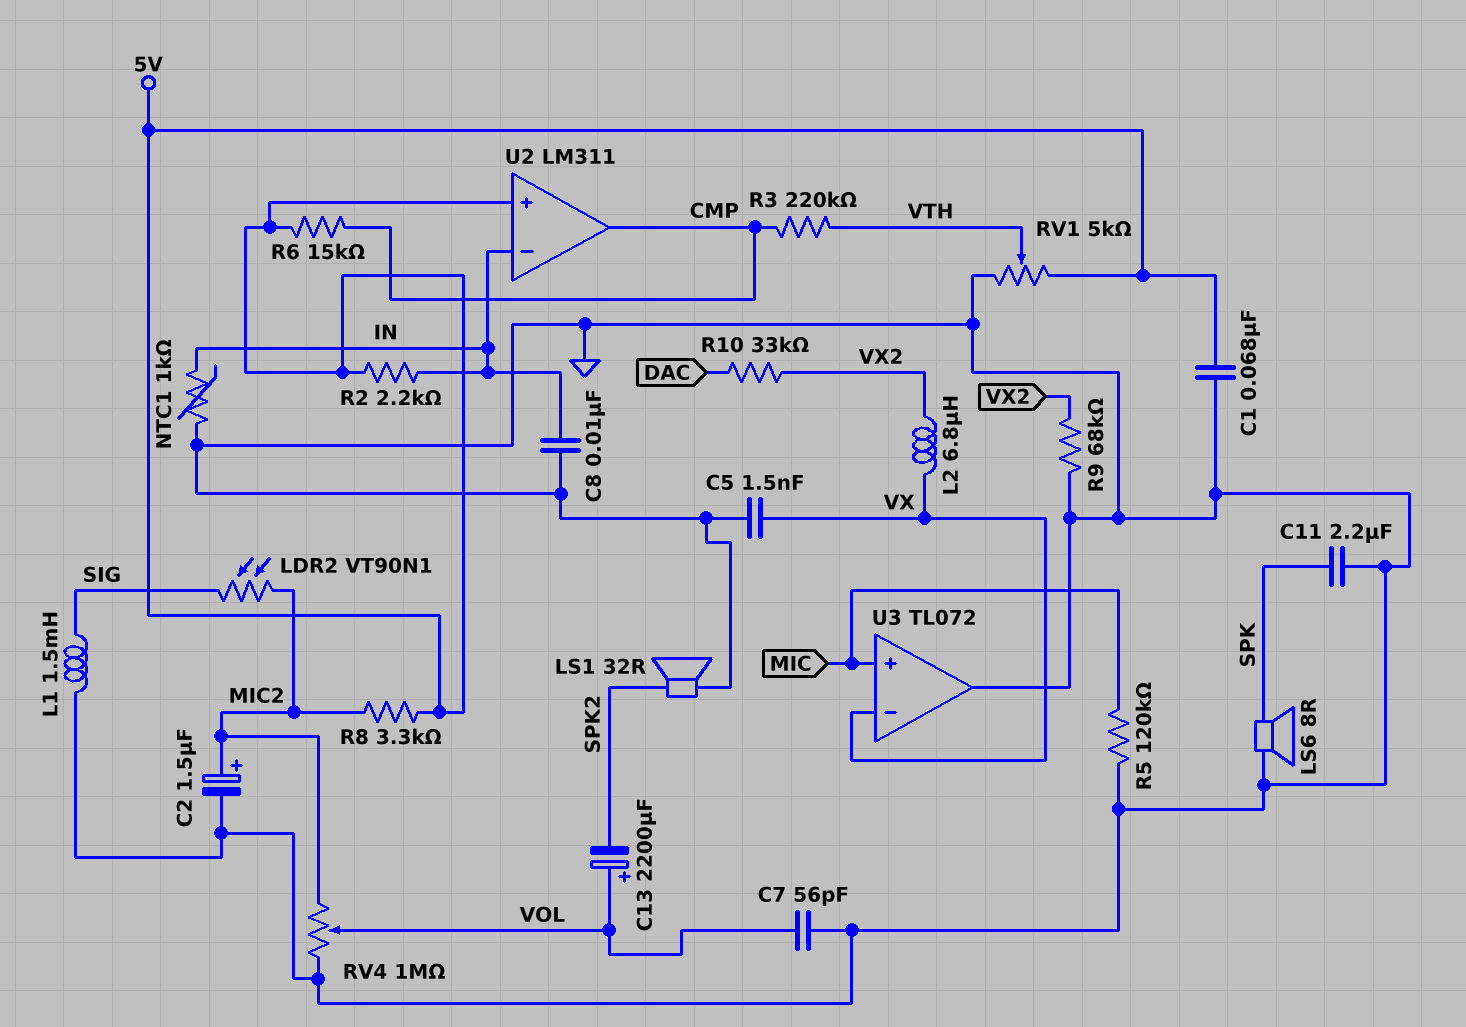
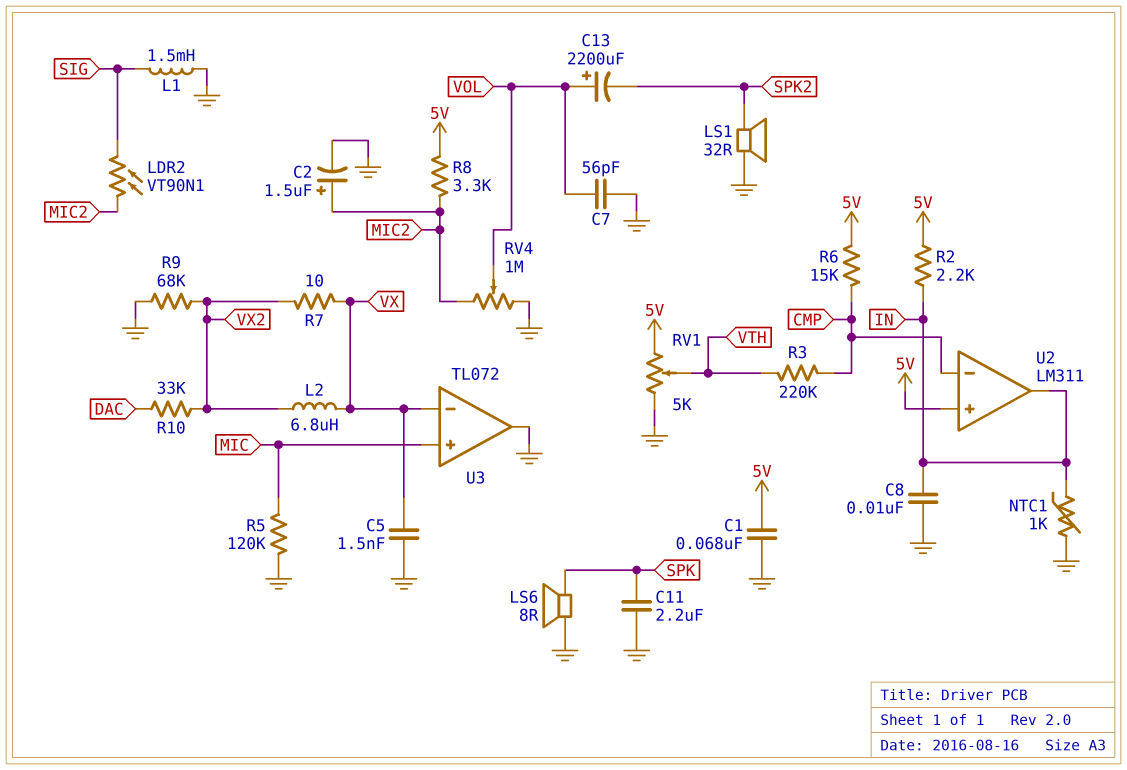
R7: none -> 10 (VX, VX2)
U2 pin in-: IN -> CMP
U2 pin out: CMP -> IN

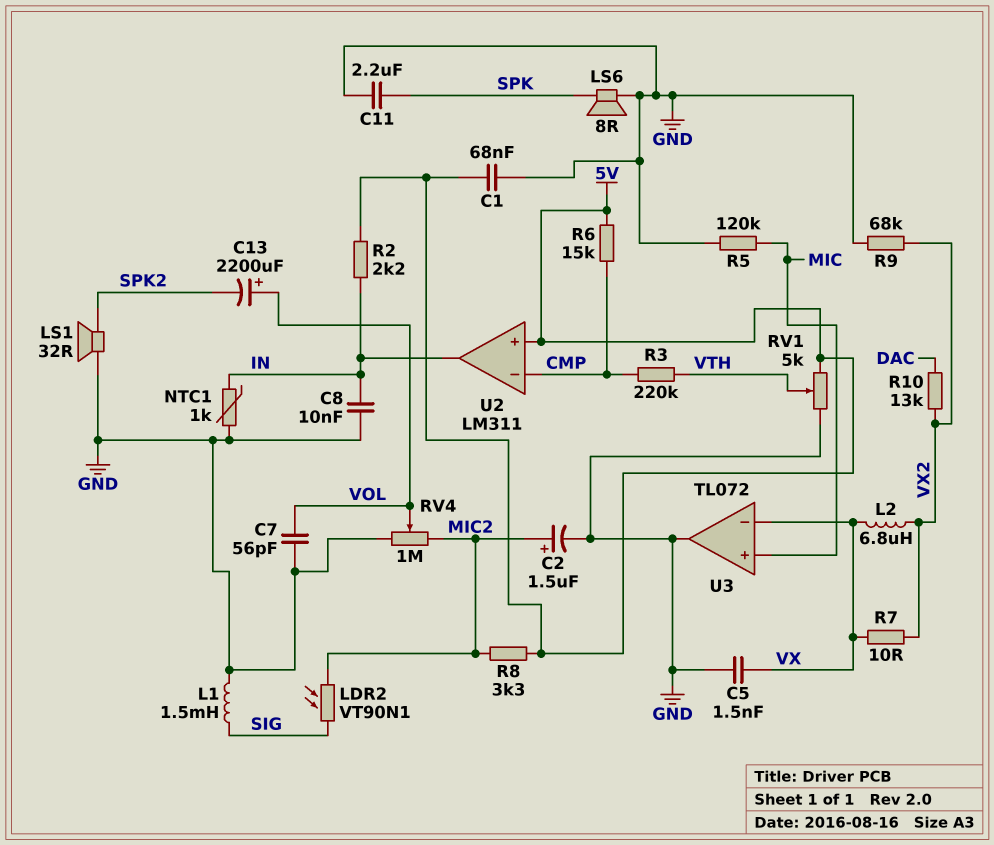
R10: 33k (DAC, VX2) -> 13k (DAC, VX2)

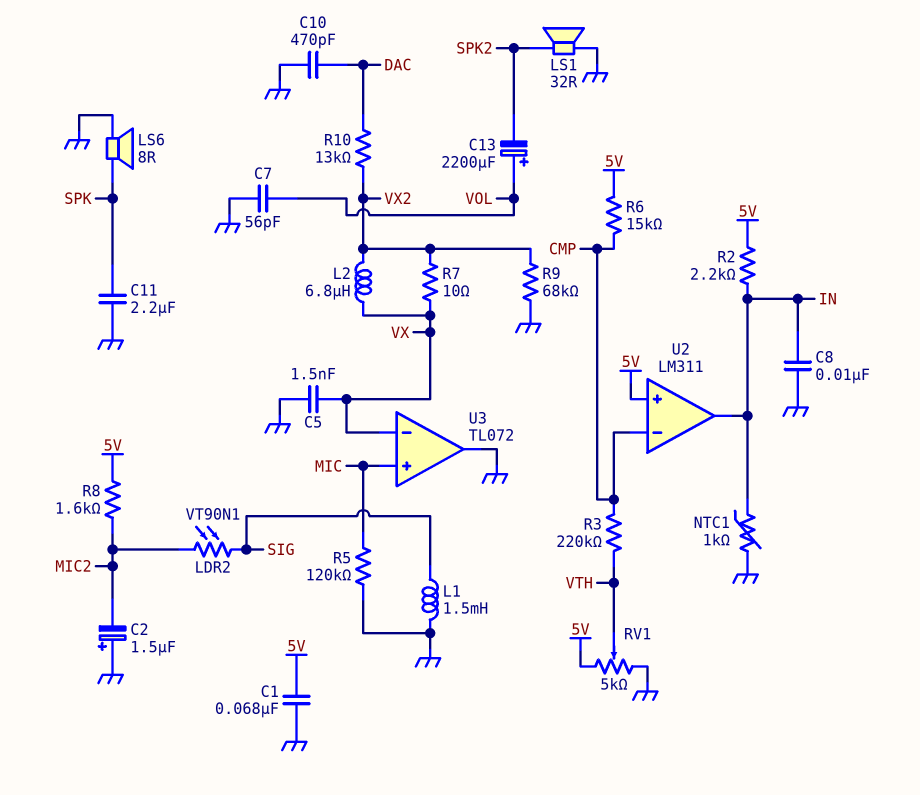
C2: 1.5uF (plus MIC2, minus GND) -> 1.5uF (plus GND, minus MIC2)
C10: none -> 470pF (DAC, GND)
R8: 3.3k (5V, MIC2) -> 1.6k (5V, MIC2)
RV4: 1M (GND, MIC2, wiper VOL) -> none

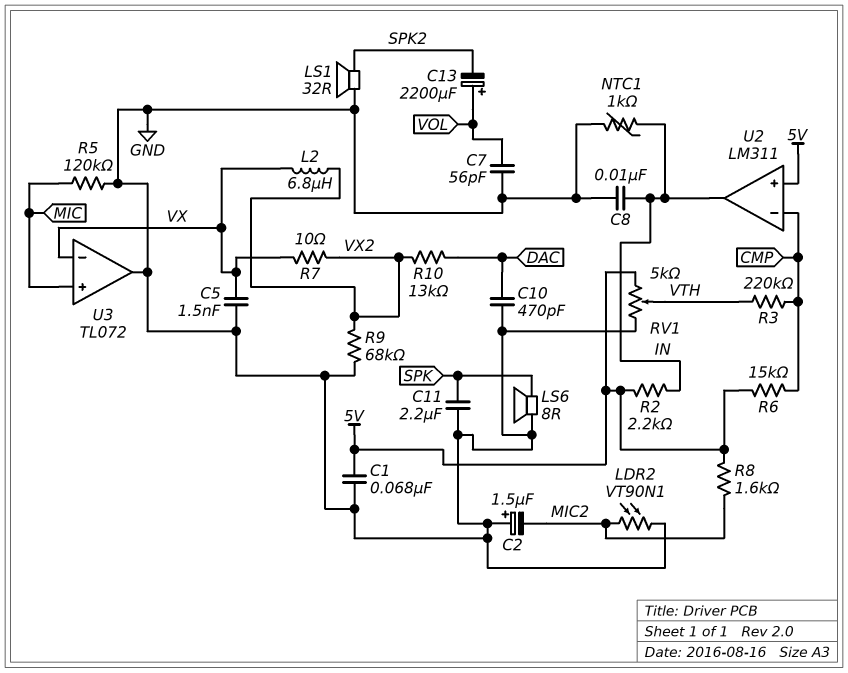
L1: 1.5mH (GND, SIG) -> none
LDR2: VT90N1 (MIC2, SIG) -> VT90N1 (GND, MIC2)

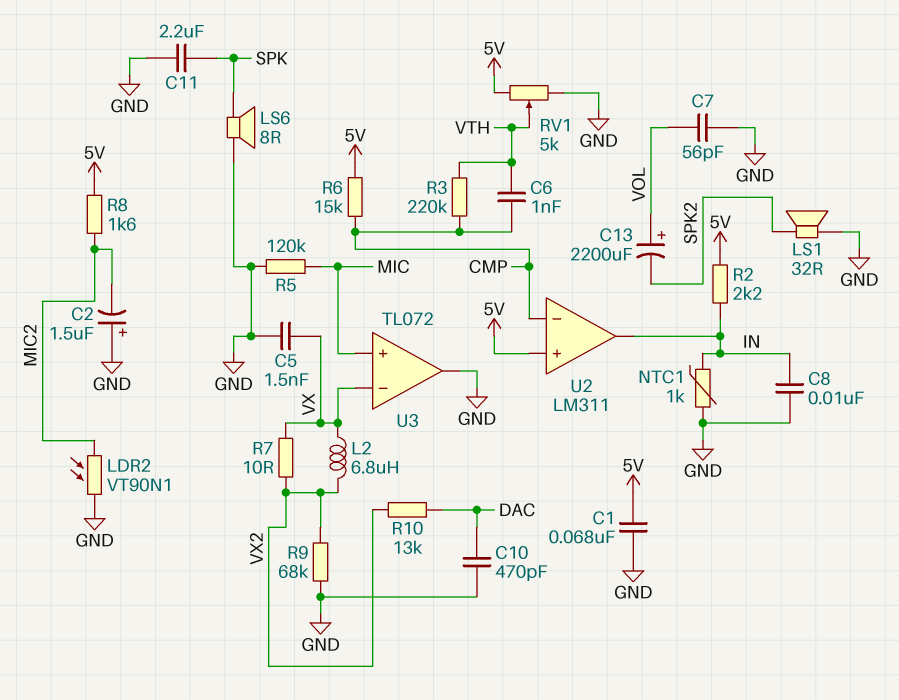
C6: none -> 1nF (CMP, VTH)

